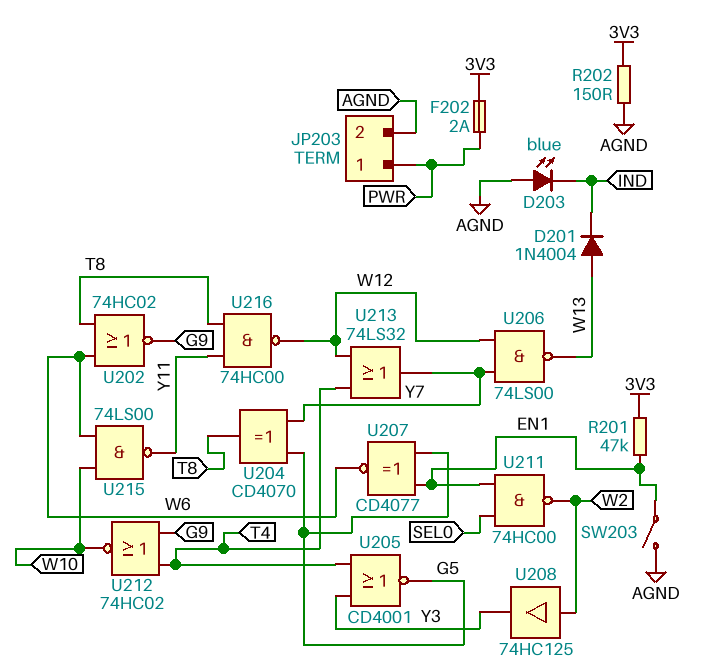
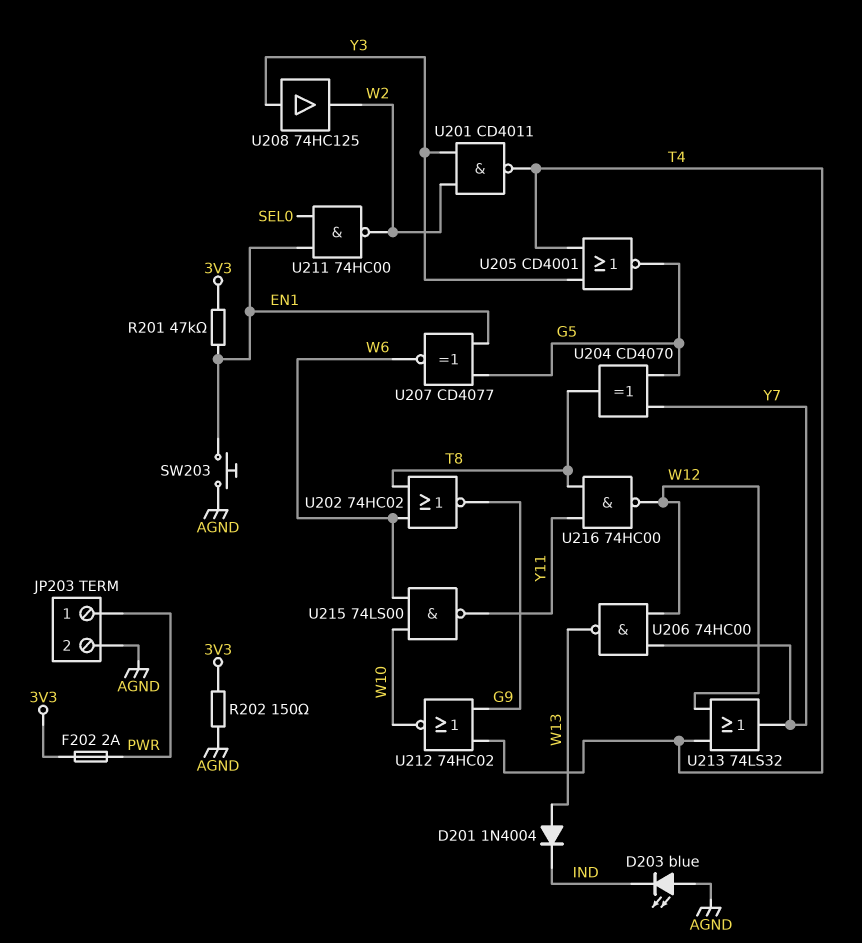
SW203: switch (AGND, EN1) -> button (AGND, EN1)
U201: none -> NAND CD4011 (in W2, in Y3, out T4)
U206: NAND 74LS00 (in W12, in Y7, out W13) -> NAND 74HC00 (in W12, in Y7, out W13)
U208: buffer 74HC125 (in W2, out Y3) -> buffer 74HC125 (in Y3, out W2)

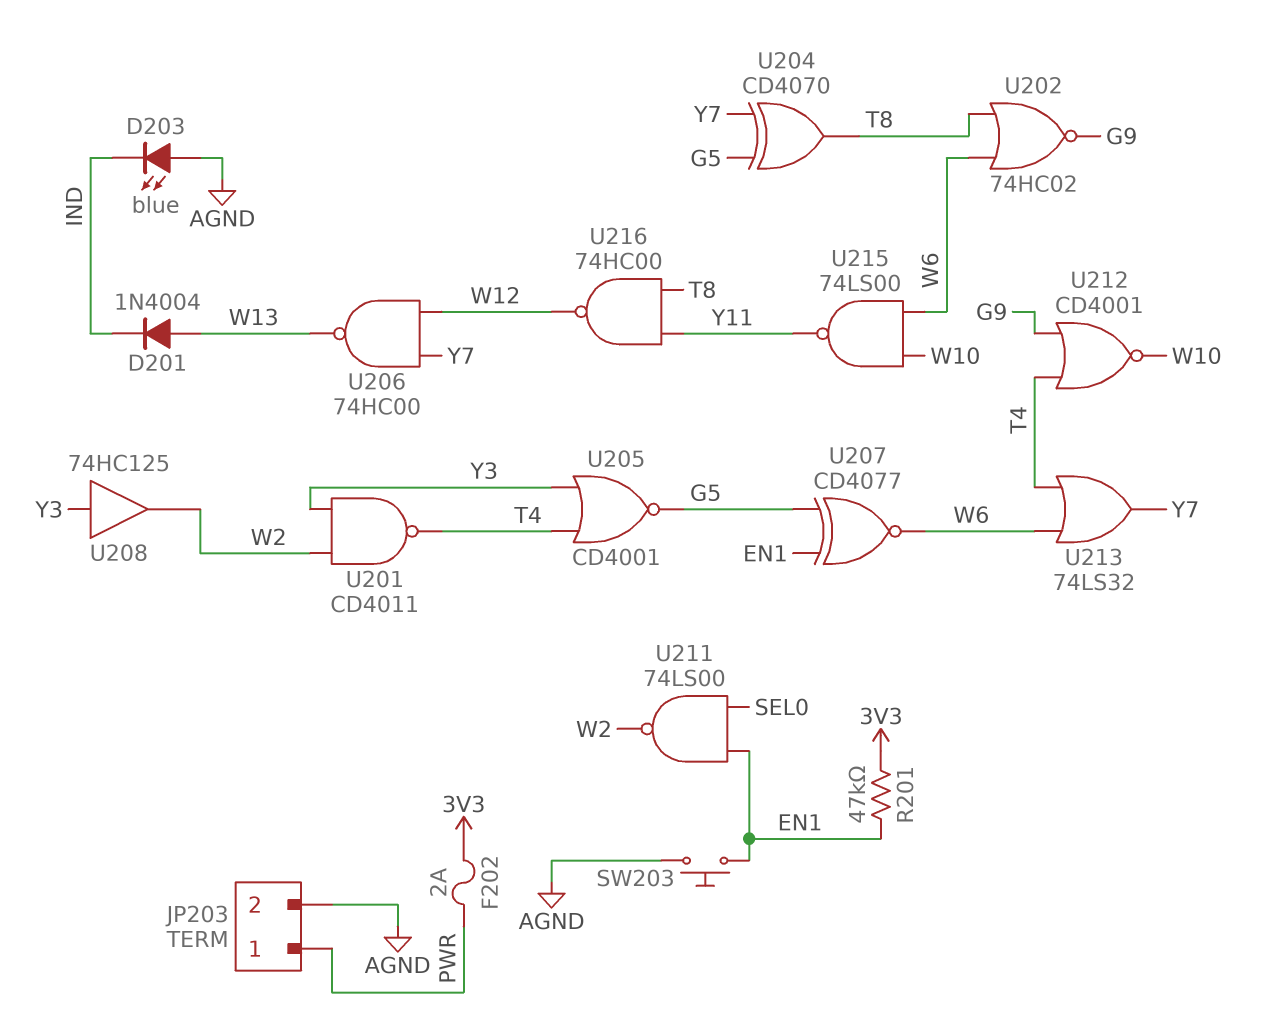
R202: 150 (3V3, AGND) -> none
U211: NAND 74HC00 (in EN1, in SEL0, out W2) -> NAND 74LS00 (in EN1, in SEL0, out W2)
U212: NOR 74HC02 (in G9, in T4, out W10) -> NOR CD4001 (in G9, in T4, out W10)
U213: OR 74LS32 (in T4, in W12, out Y7) -> OR 74LS32 (in T4, in W6, out Y7)

